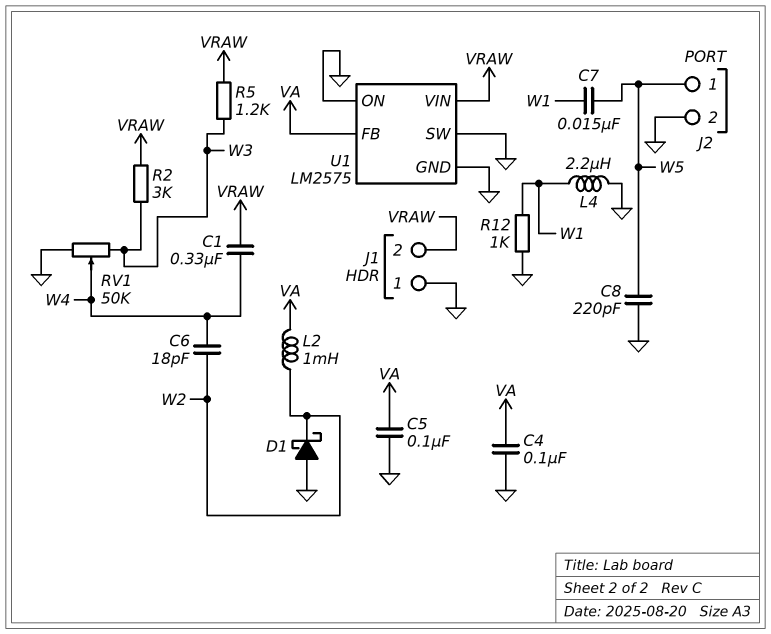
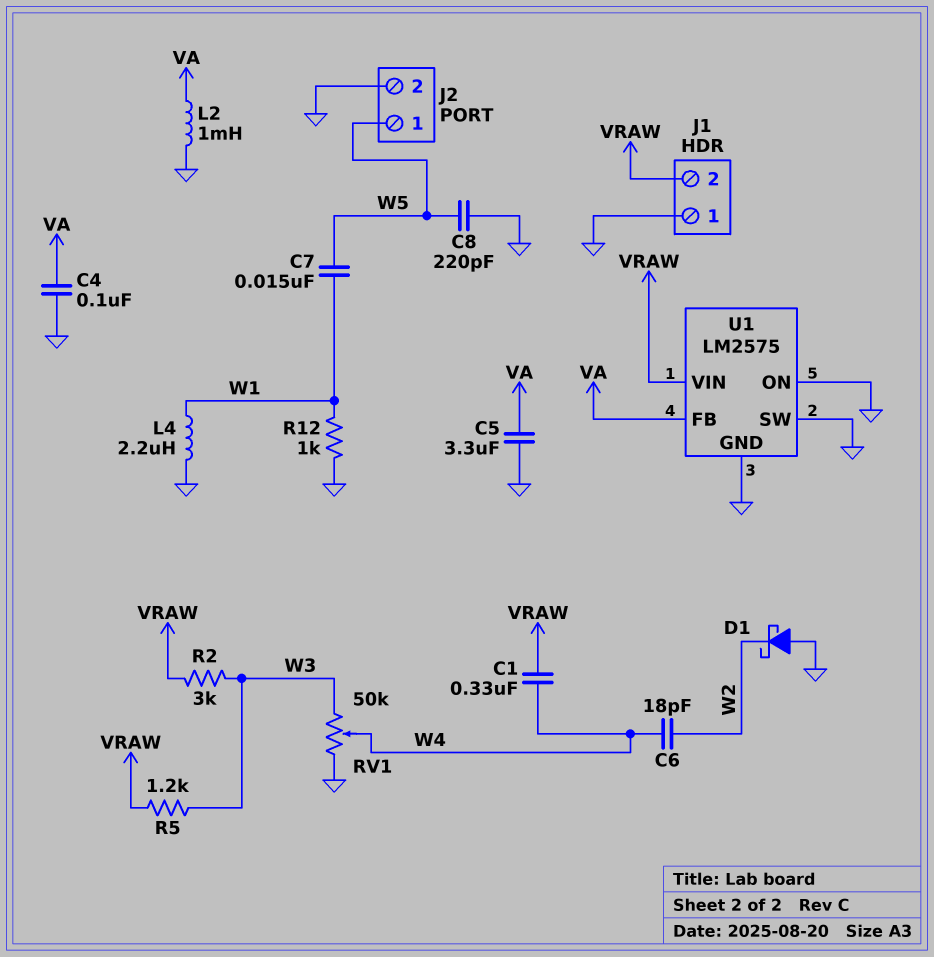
C5: 100nF (GND, VA) -> 3.3uF (GND, VA)
L2: 1mH (VA, W2) -> 1mH (GND, VA)

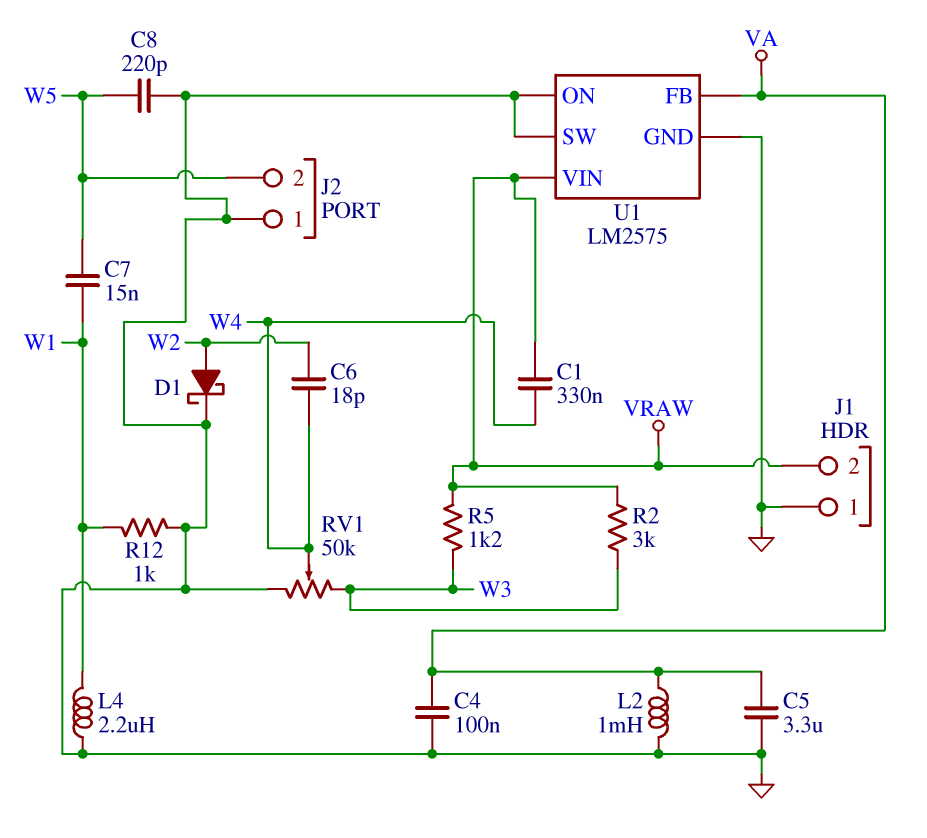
D1: schottky (A GND, K W2) -> schottky (A W2, K GND)
J2 pin 1: W5 -> GND
J2 pin 2: GND -> W5

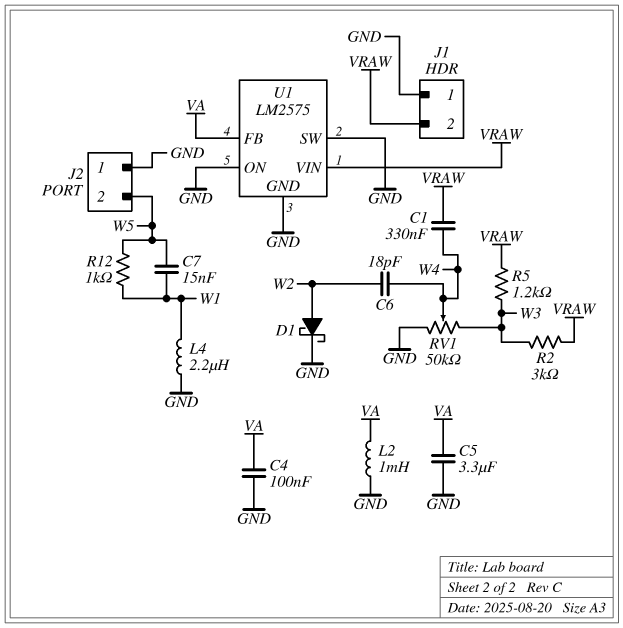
C8: 220pF (GND, W5) -> none
R12: 1k (GND, W1) -> 1k (W1, W5)

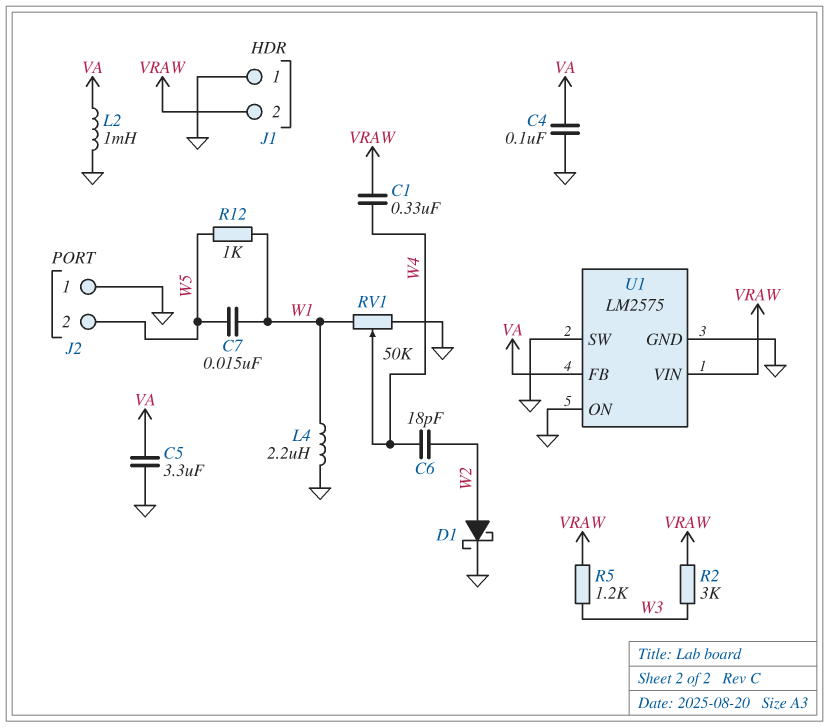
RV1: 50k (GND, W3, wiper W4) -> 50k (GND, W1, wiper W4)

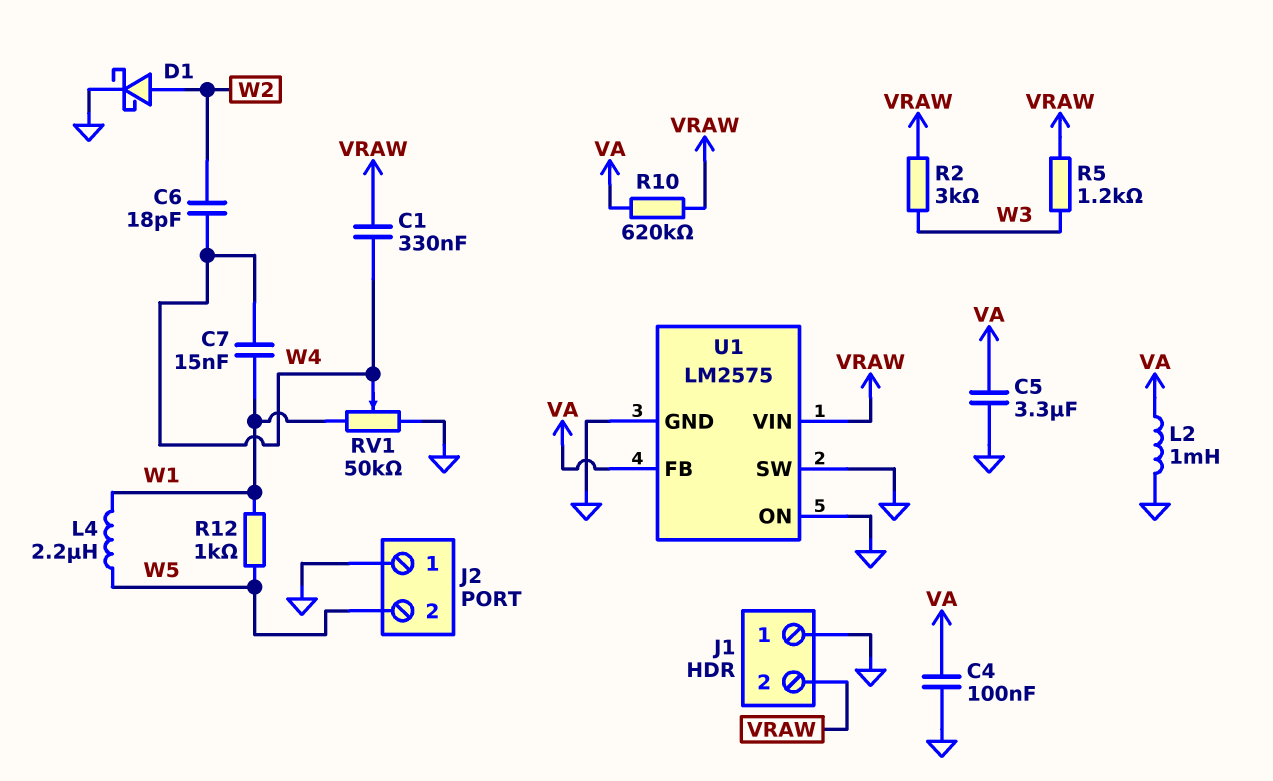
C7: 15nF (W1, W5) -> 15nF (W1, W4)
L4: 2.2uH (GND, W1) -> 2.2uH (W1, W5)
R10: none -> 620k (VA, VRAW)

